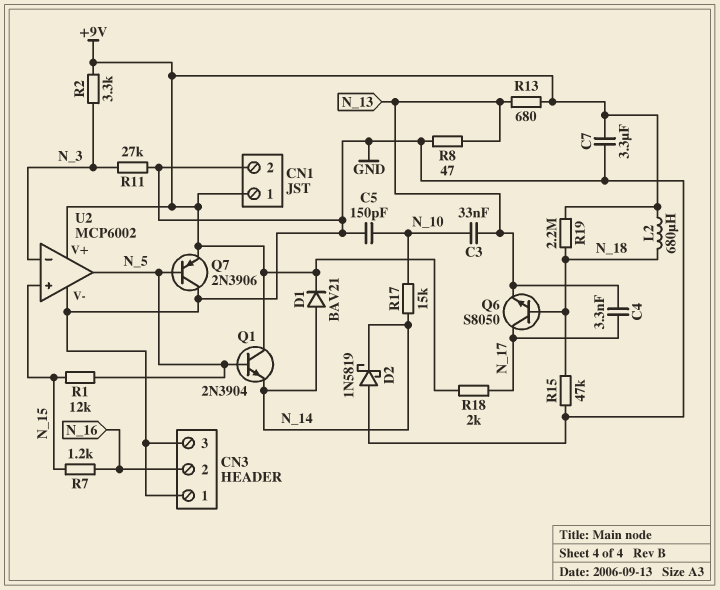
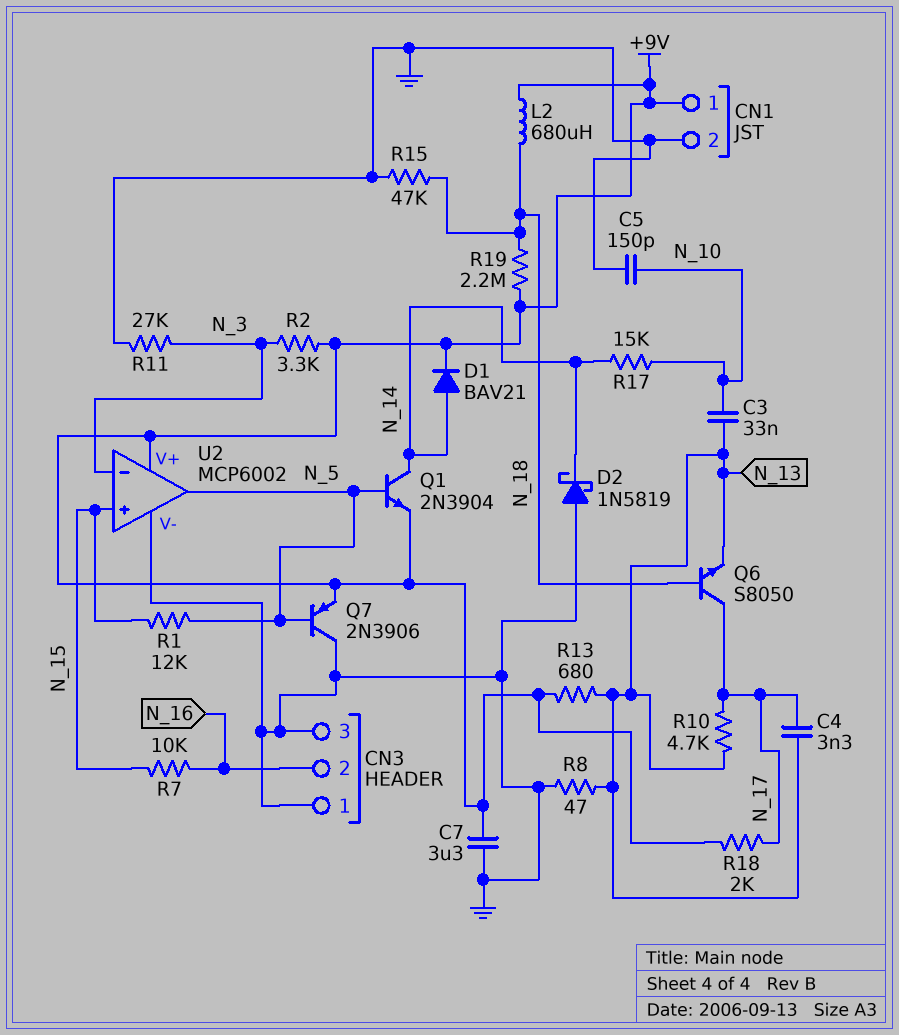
Q1: NPN 2N3904 (B N_5, C +9V, E N_14) -> NPN 2N3904 (B N_5, C N_14, E +9V)
R7: 1.2k (N_15, N_16) -> 10k (N_15, N_16)
R10: none -> 4.7k (N_13, N_17)

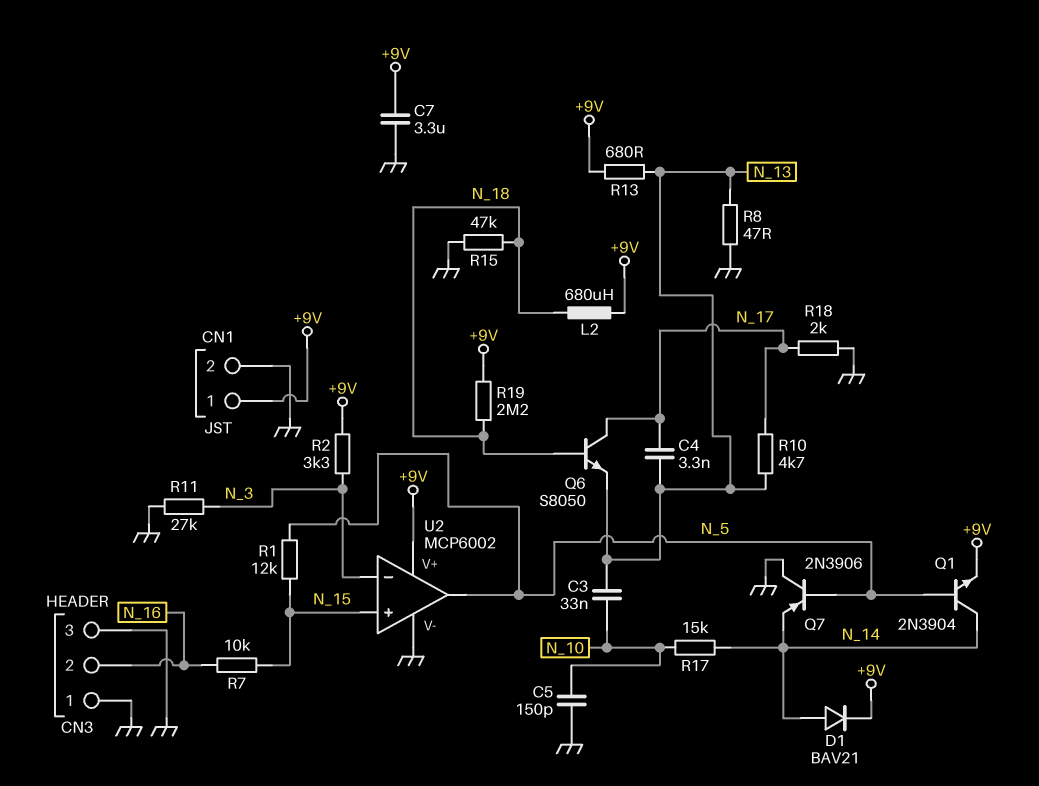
D2: schottky 1N5819 (A GND, K N_14) -> none
Q7: PNP 2N3906 (B N_5, C GND, E +9V) -> PNP 2N3906 (B N_5, C GND, E N_14)
R18: 2k (+9V, N_17) -> 2k (GND, N_17)

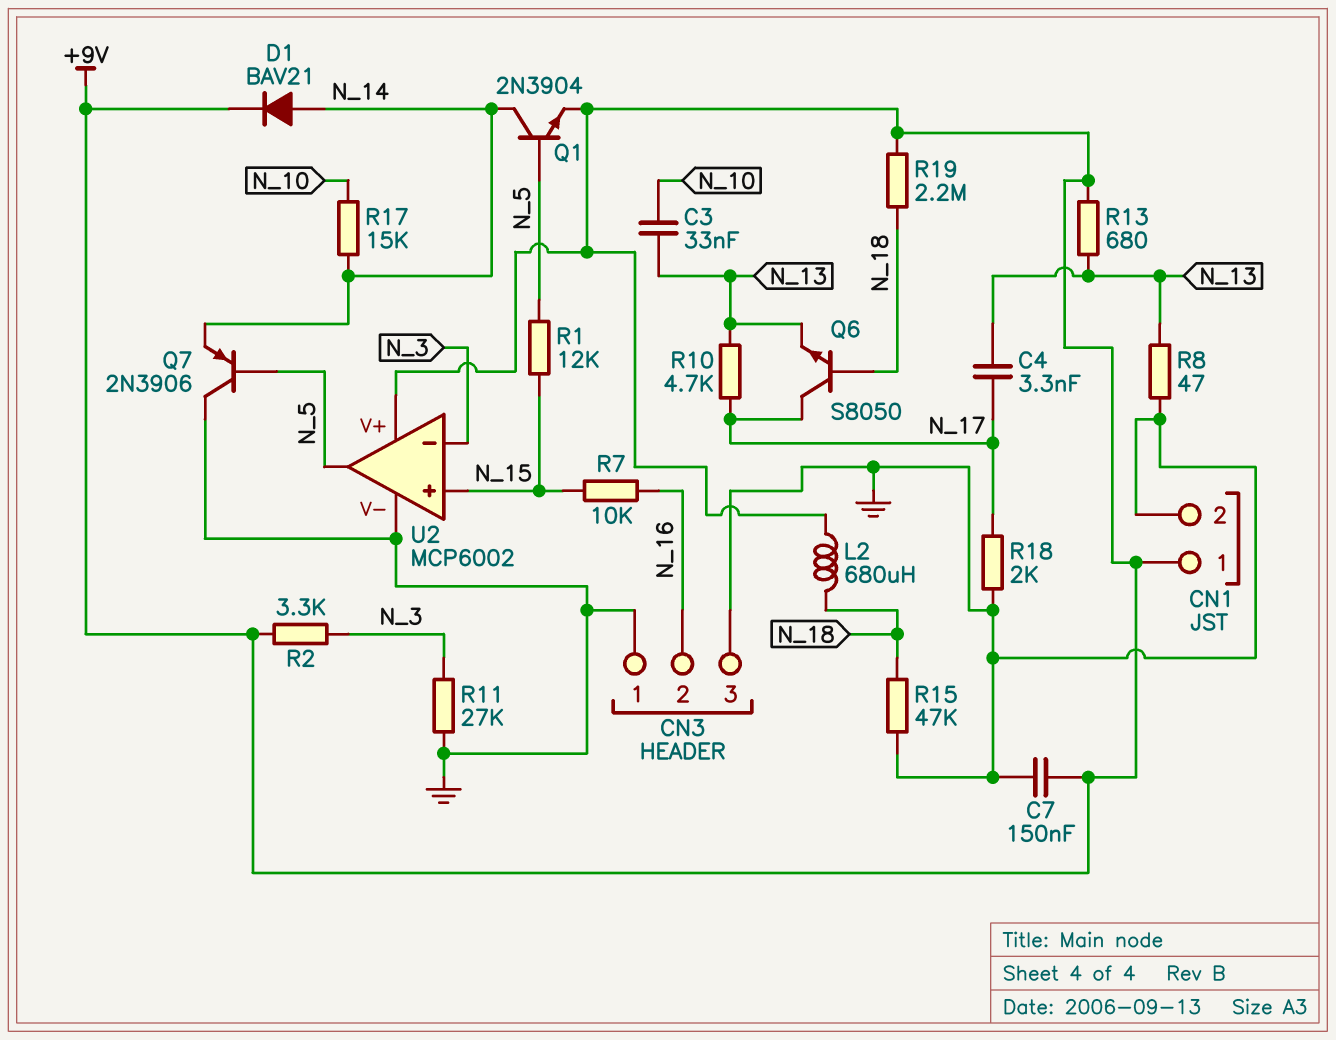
C5: 150pF (GND, N_10) -> none
C7: 3.3uF (+9V, GND) -> 150nF (+9V, GND)

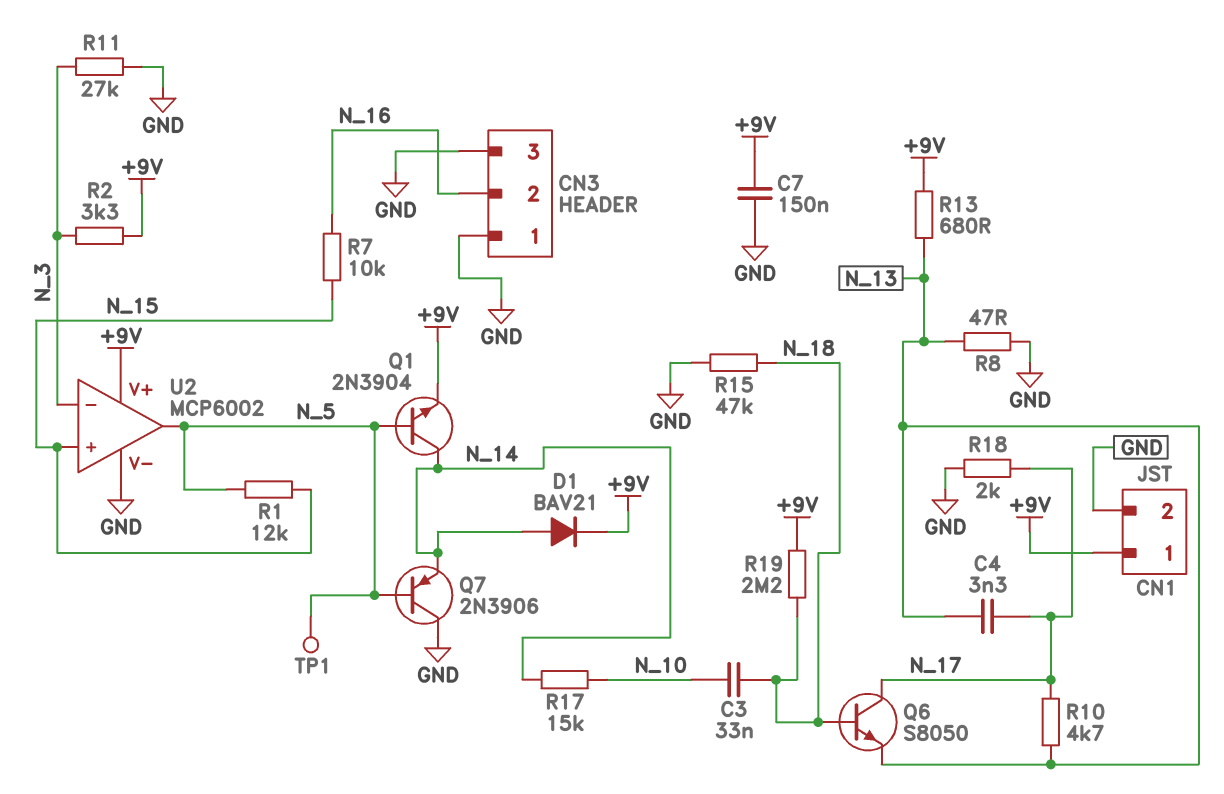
C3: 33nF (N_10, N_13) -> 33nF (N_10, N_18)
L2: 680uH (+9V, N_18) -> none
TP1: none -> test point (N_5)

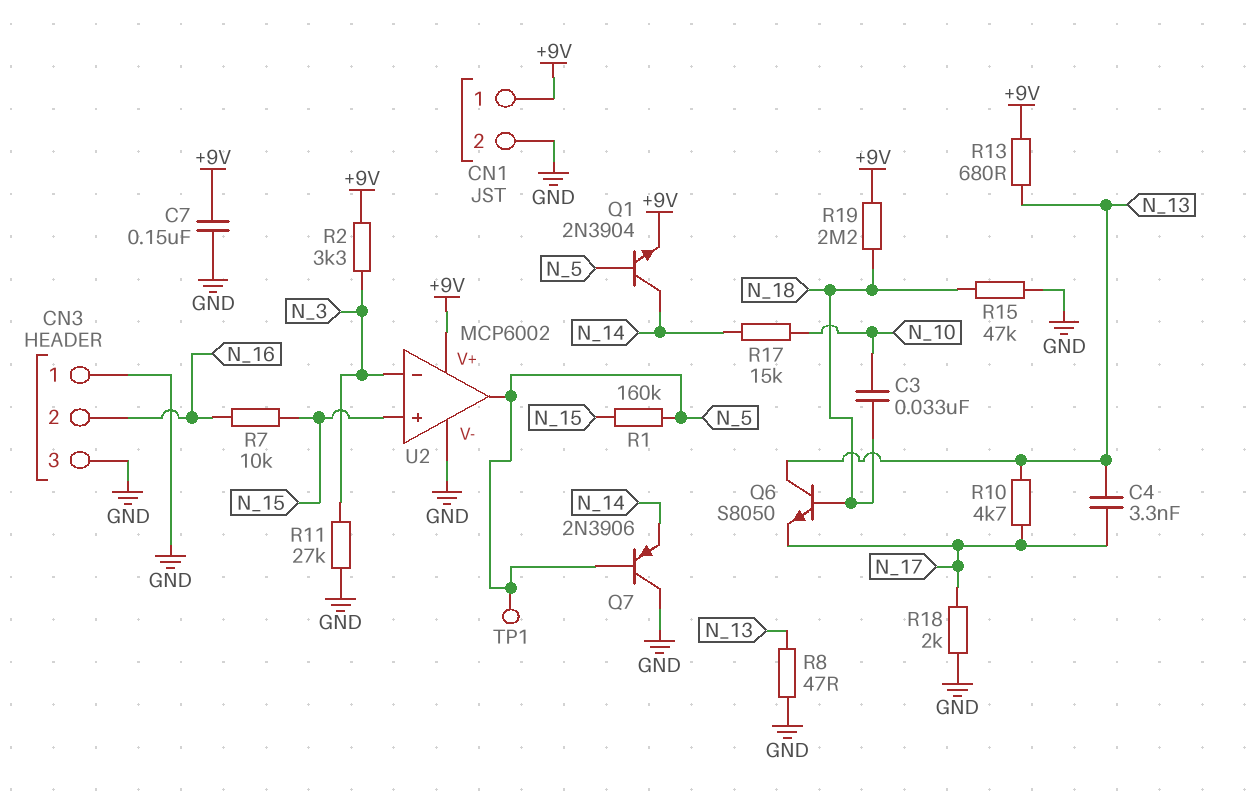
D1: diode BAV21 (A N_14, K +9V) -> none
Q6: NPN S8050 (B N_18, C N_17, E N_13) -> NPN S8050 (B N_18, C N_13, E N_17)
R1: 12k (N_5, N_15) -> 160k (N_5, N_15)

